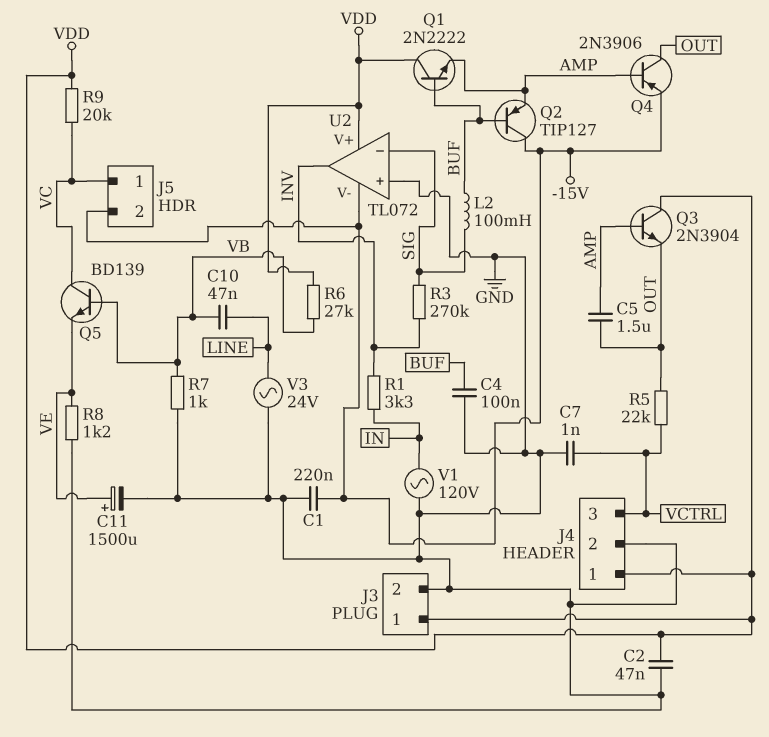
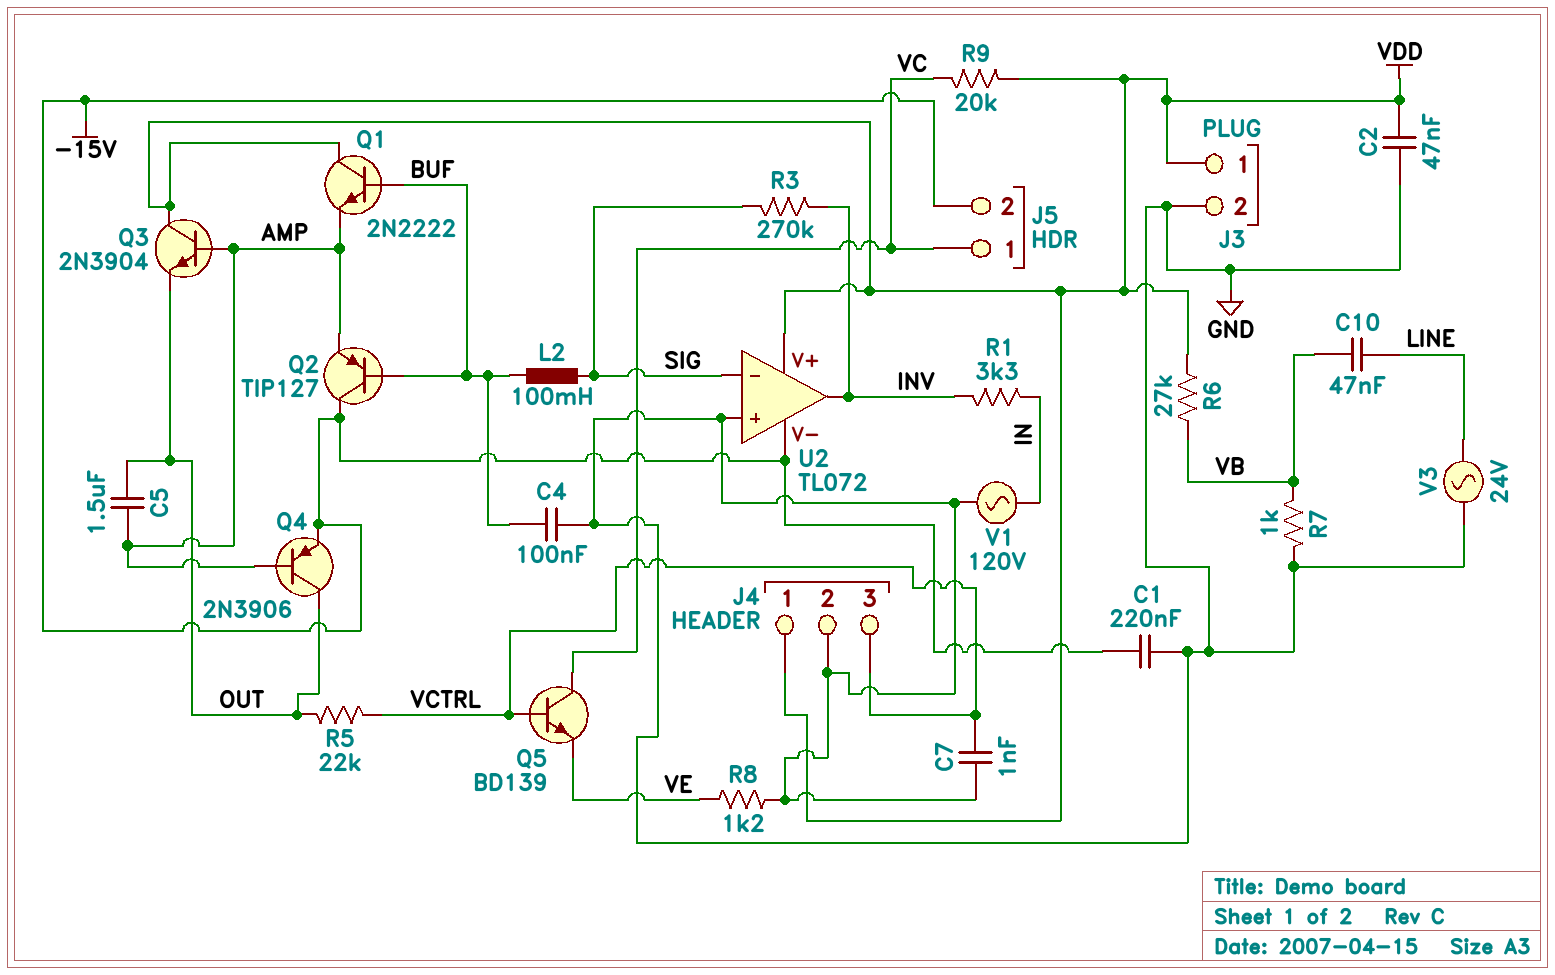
C11: 1500uF (plus VE, minus GND) -> none
Q5: NPN BD139 (B VB, C VC, E VE) -> NPN BD139 (B VCTRL, C VC, E VE)

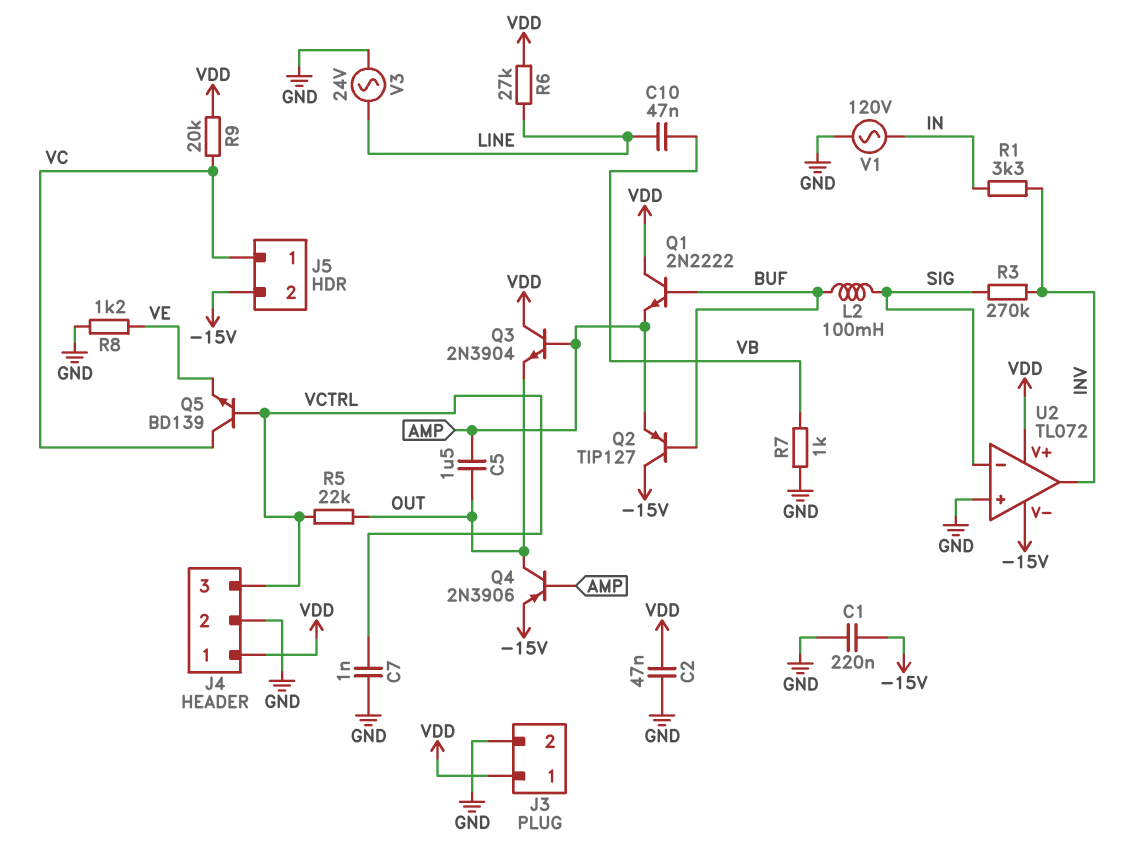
C4: 100nF (BUF, GND) -> none
R6: 27k (VB, VDD) -> 27k (LINE, VDD)

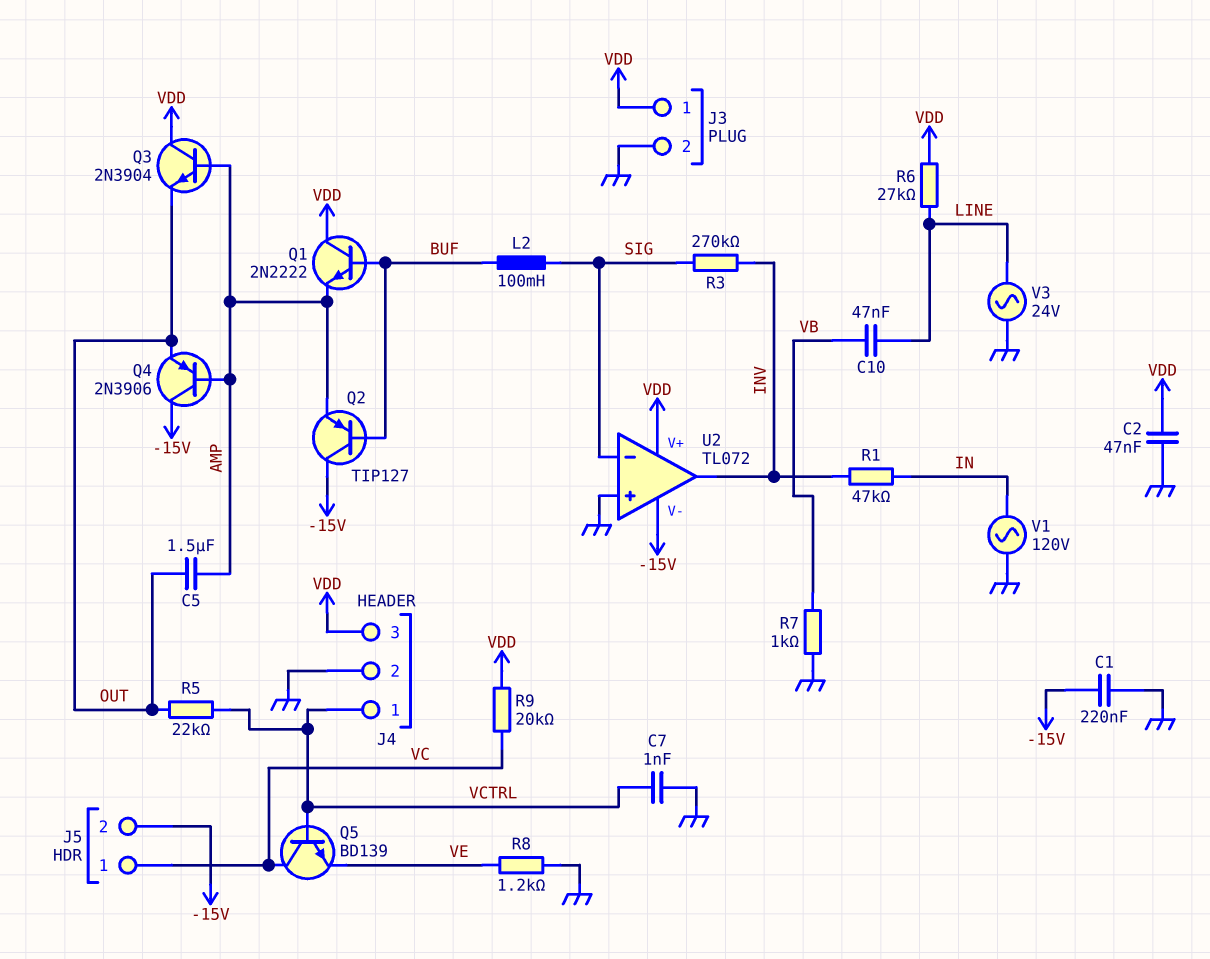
J4 pin 1: VDD -> VCTRL
J4 pin 3: VCTRL -> VDD
Q4: PNP 2N3906 (B AMP, C OUT, E -15V) -> PNP 2N3906 (B AMP, C -15V, E OUT)
R1: 3.3k (IN, INV) -> 47k (IN, INV)

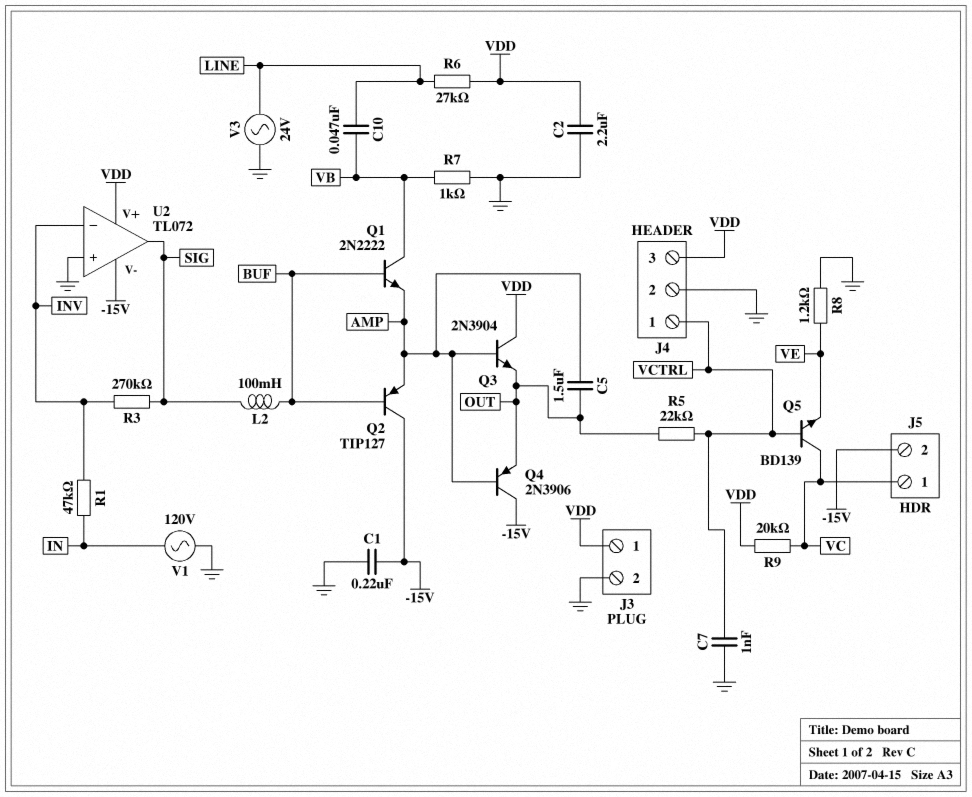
C2: 47nF (GND, VDD) -> 2.2uF (GND, VDD)
Q1: NPN 2N2222 (B BUF, C VDD, E AMP) -> NPN 2N2222 (B BUF, C VB, E AMP)
U2 pin in-: SIG -> INV
U2 pin out: INV -> SIG

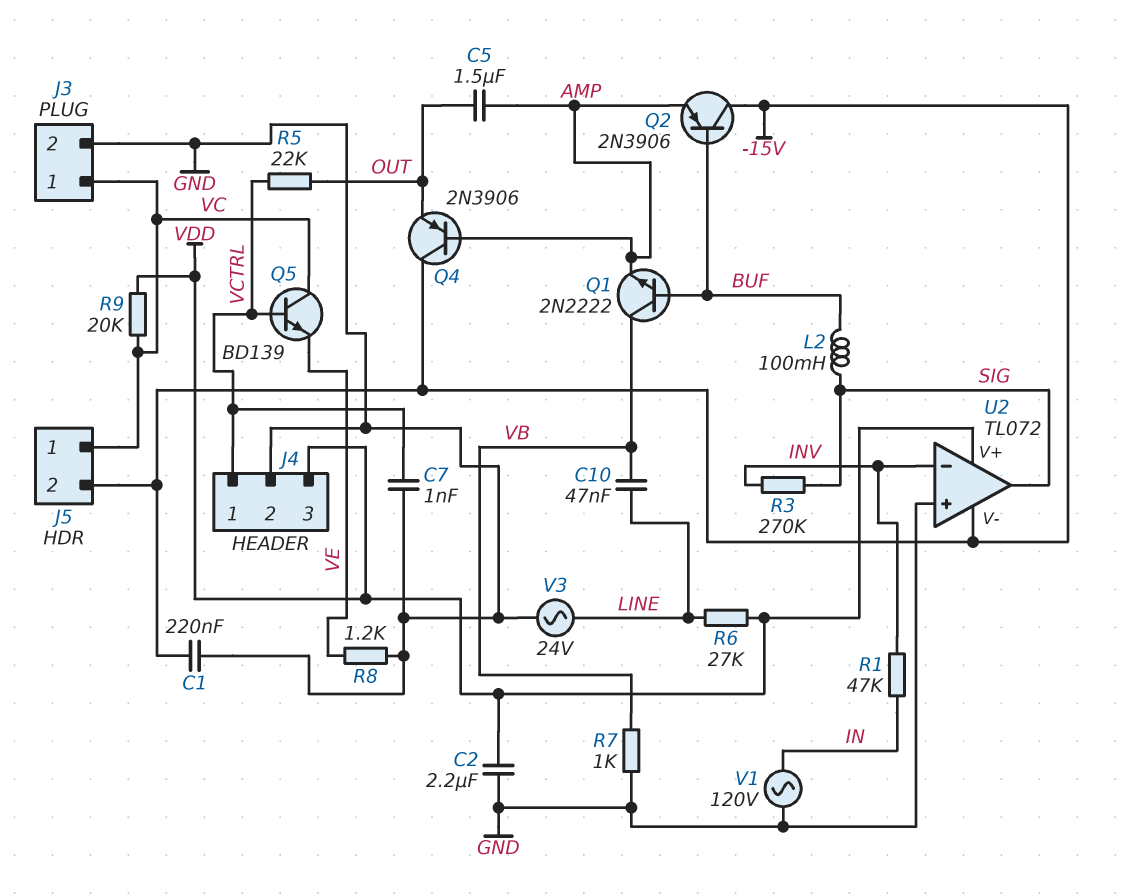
J3 pin 1: VDD -> VC
Q2: PNP TIP127 (B BUF, C -15V, E AMP) -> PNP 2N3906 (B BUF, C -15V, E AMP)
Q3: NPN 2N3904 (B AMP, C VDD, E OUT) -> none

